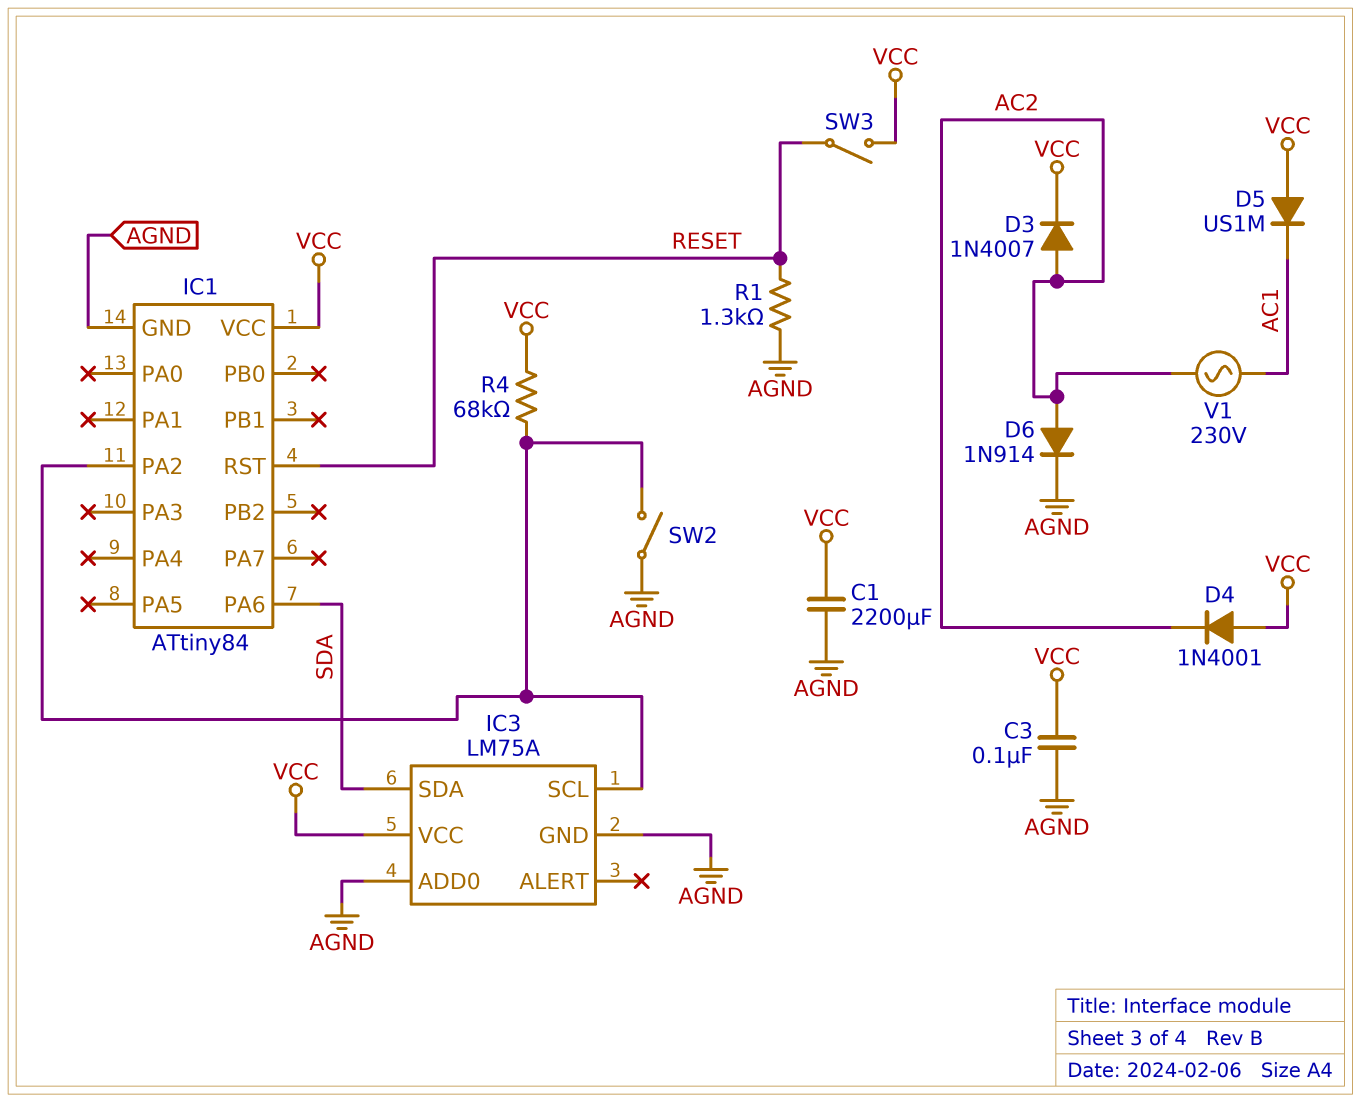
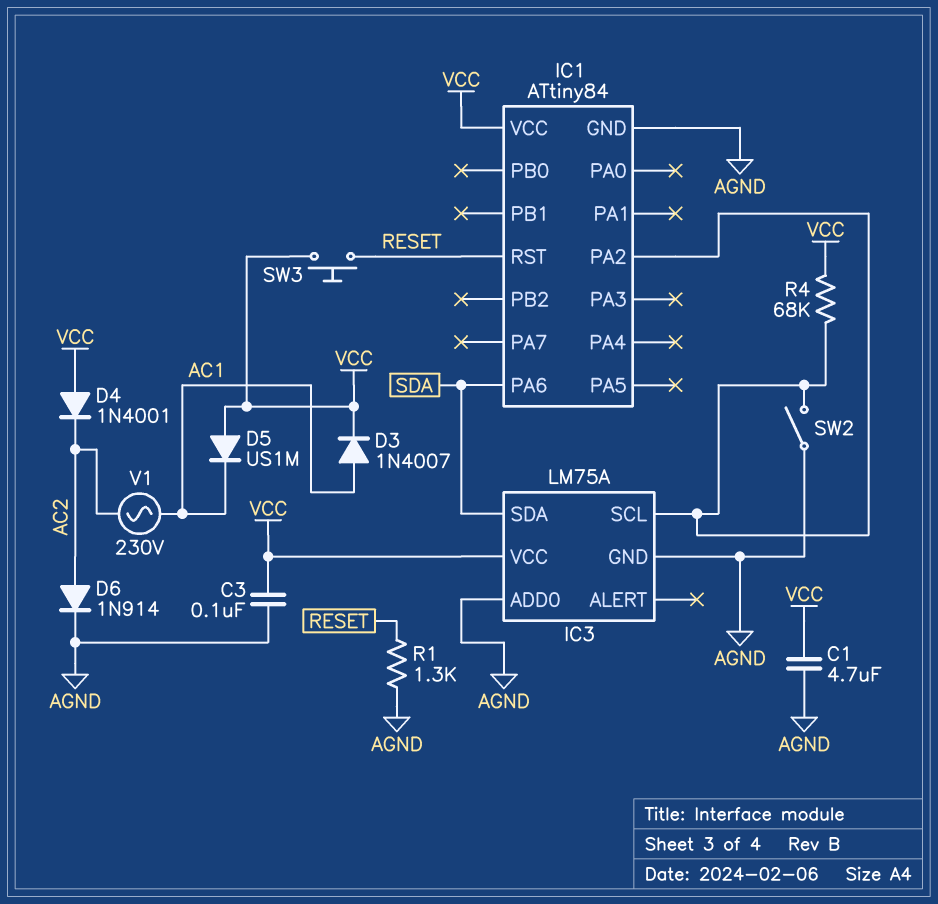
C1: 2200uF (AGND, VCC) -> 4.7uF (AGND, VCC)
D3: diode 1N4007 (A AC2, K VCC) -> diode 1N4007 (A AC1, K VCC)
SW3: switch (RESET, VCC) -> button (RESET, VCC)

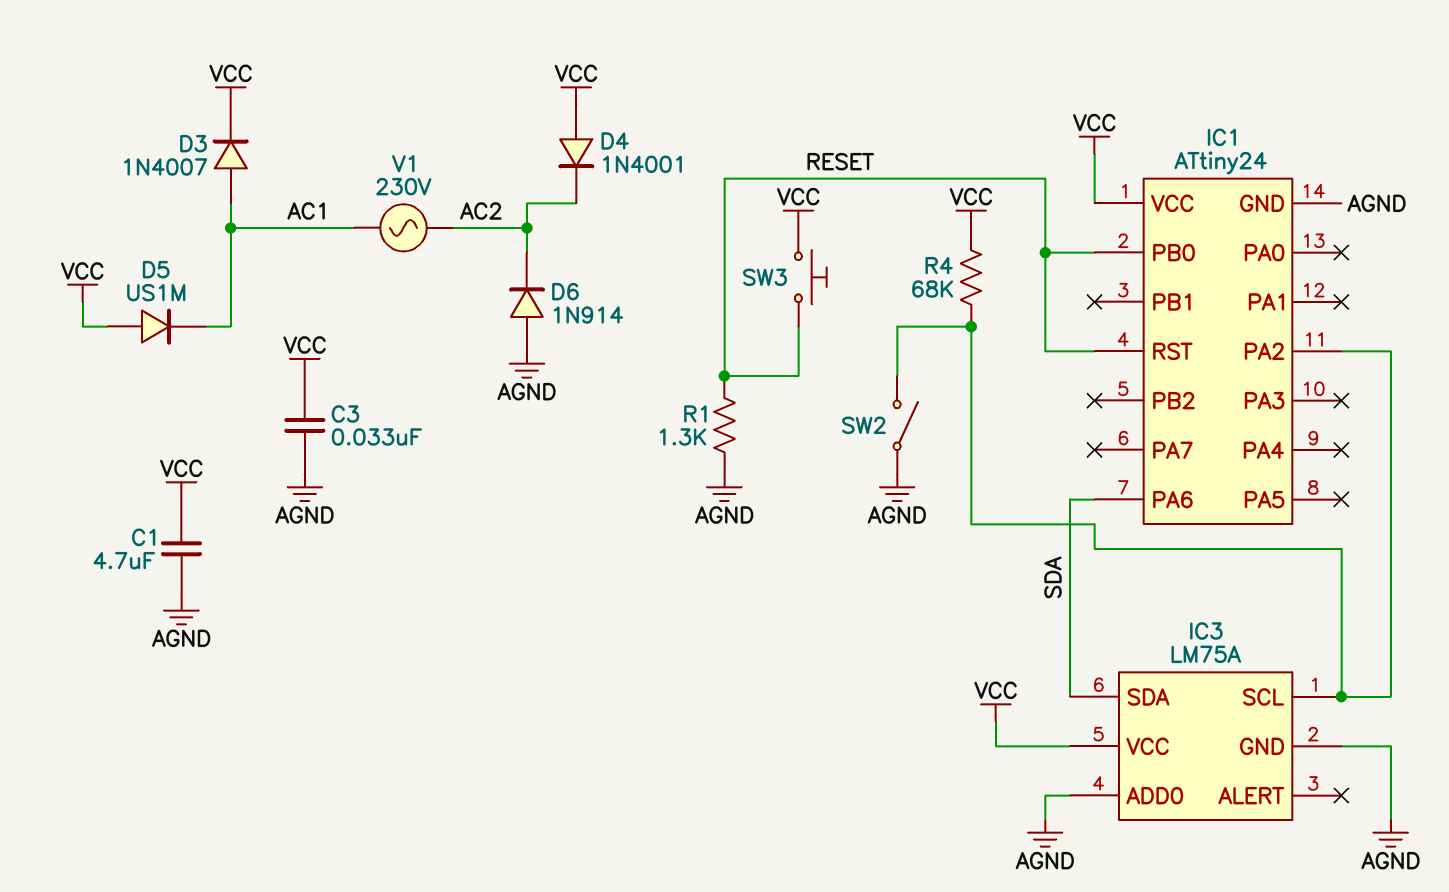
C3: 100nF (AGND, VCC) -> 33nF (AGND, VCC)
D6: diode 1N914 (A AC2, K AGND) -> diode 1N914 (A AGND, K AC2)
IC1: ATtiny84 -> ATtiny24
IC1 pin PB0: none -> RESET

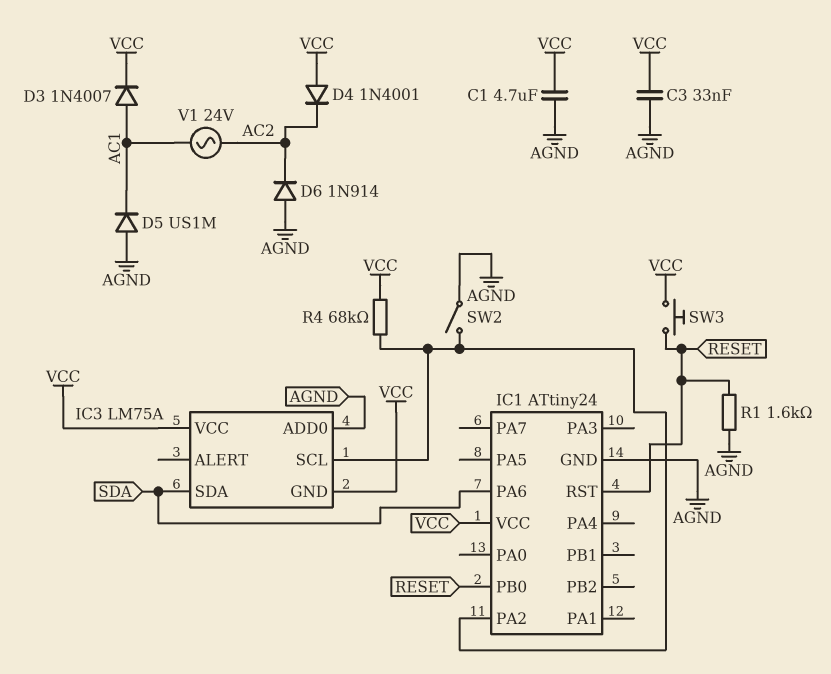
D5: diode US1M (A VCC, K AC1) -> diode US1M (A AGND, K AC1)
IC3 pin GND: AGND -> VCC
R1: 1.3k (AGND, RESET) -> 1.6k (AGND, RESET)
V1: AC 230V (AC1, AC2) -> AC 24V (AC1, AC2)

